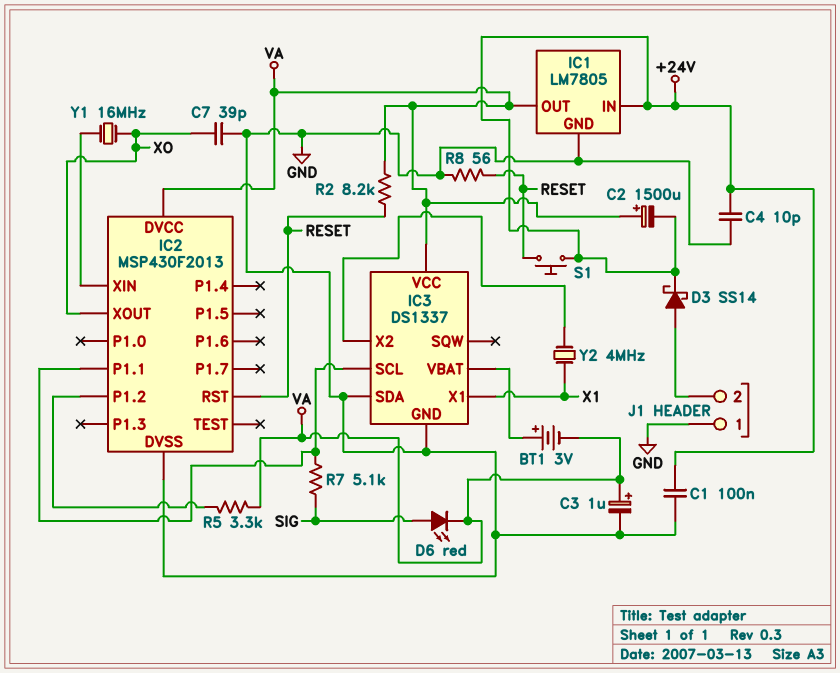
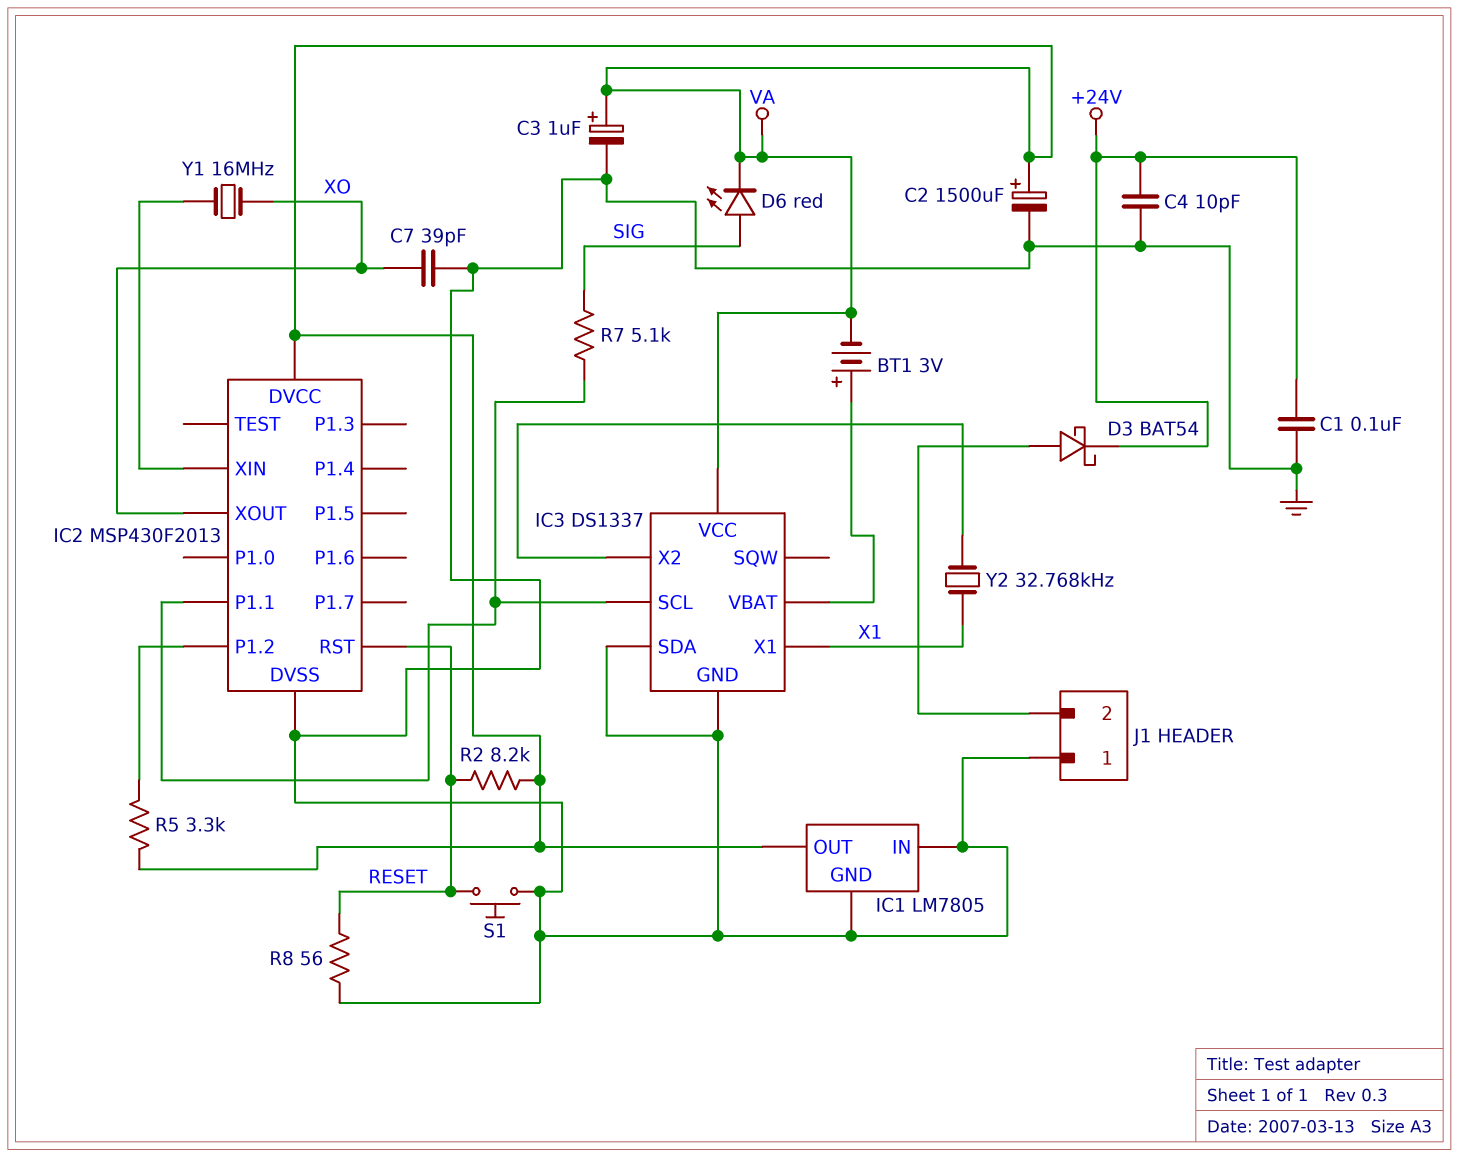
C2: 1500uF (plus VA, minus +24V) -> 1500uF (plus VA, minus GND)
D3: schottky SS14 (A J1/2, K +24V) -> schottky BAT54 (A J1/2, K +24V)
IC1 pin IN: +24V -> GND
S1: button (+24V, RESET) -> button (GND, RESET)
Y2: 4MHz (IC3/X2, X1) -> 32.768kHz (IC3/X2, X1)

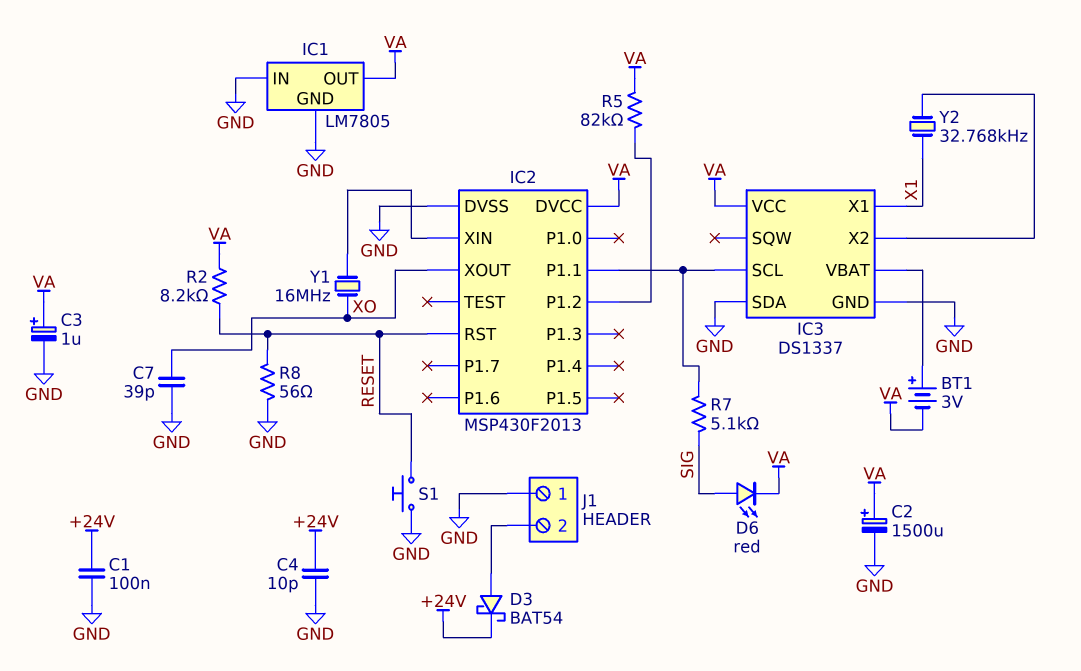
R5: 3.3k (IC2/P1.2, VA) -> 82k (IC2/P1.2, VA)

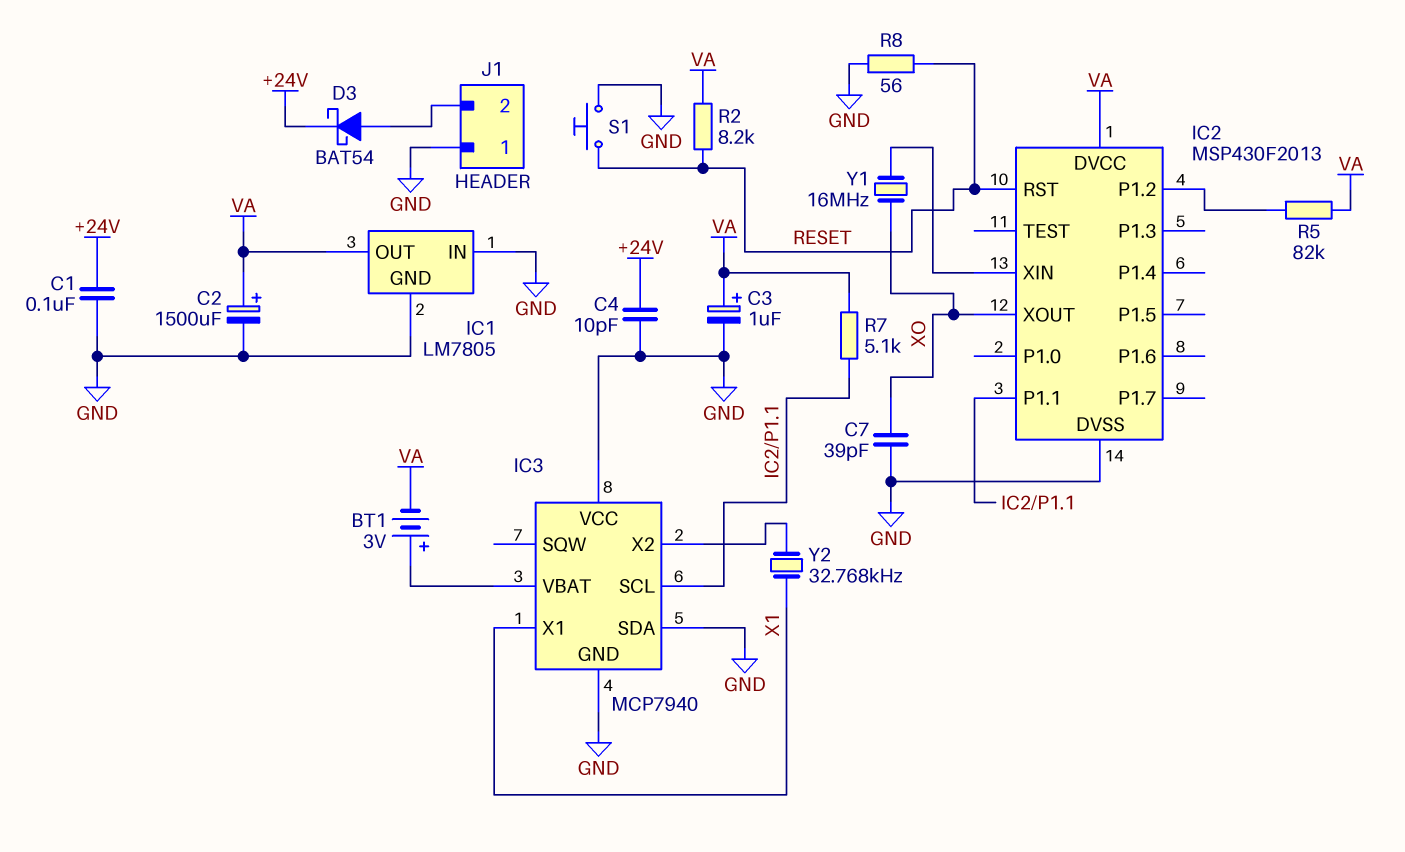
D6: LED red (A SIG, K VA) -> none
IC3: DS1337 -> MCP7940
IC3 pin VCC: VA -> GND
R7: 5.1k (IC2/P1.1, SIG) -> 5.1k (IC2/P1.1, VA)

